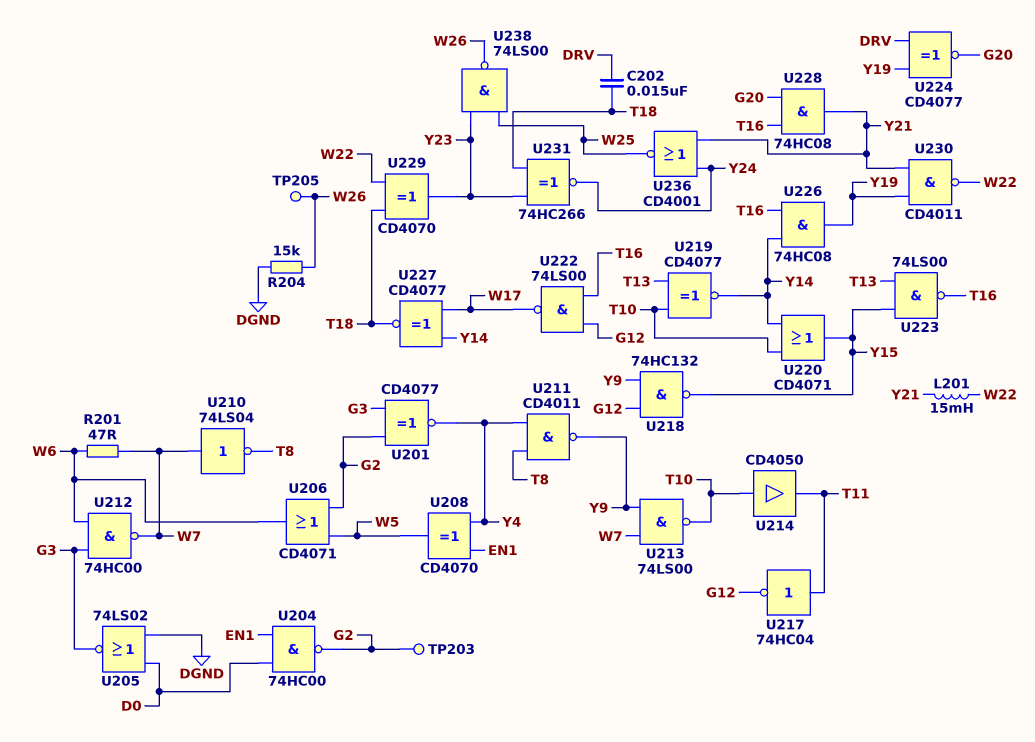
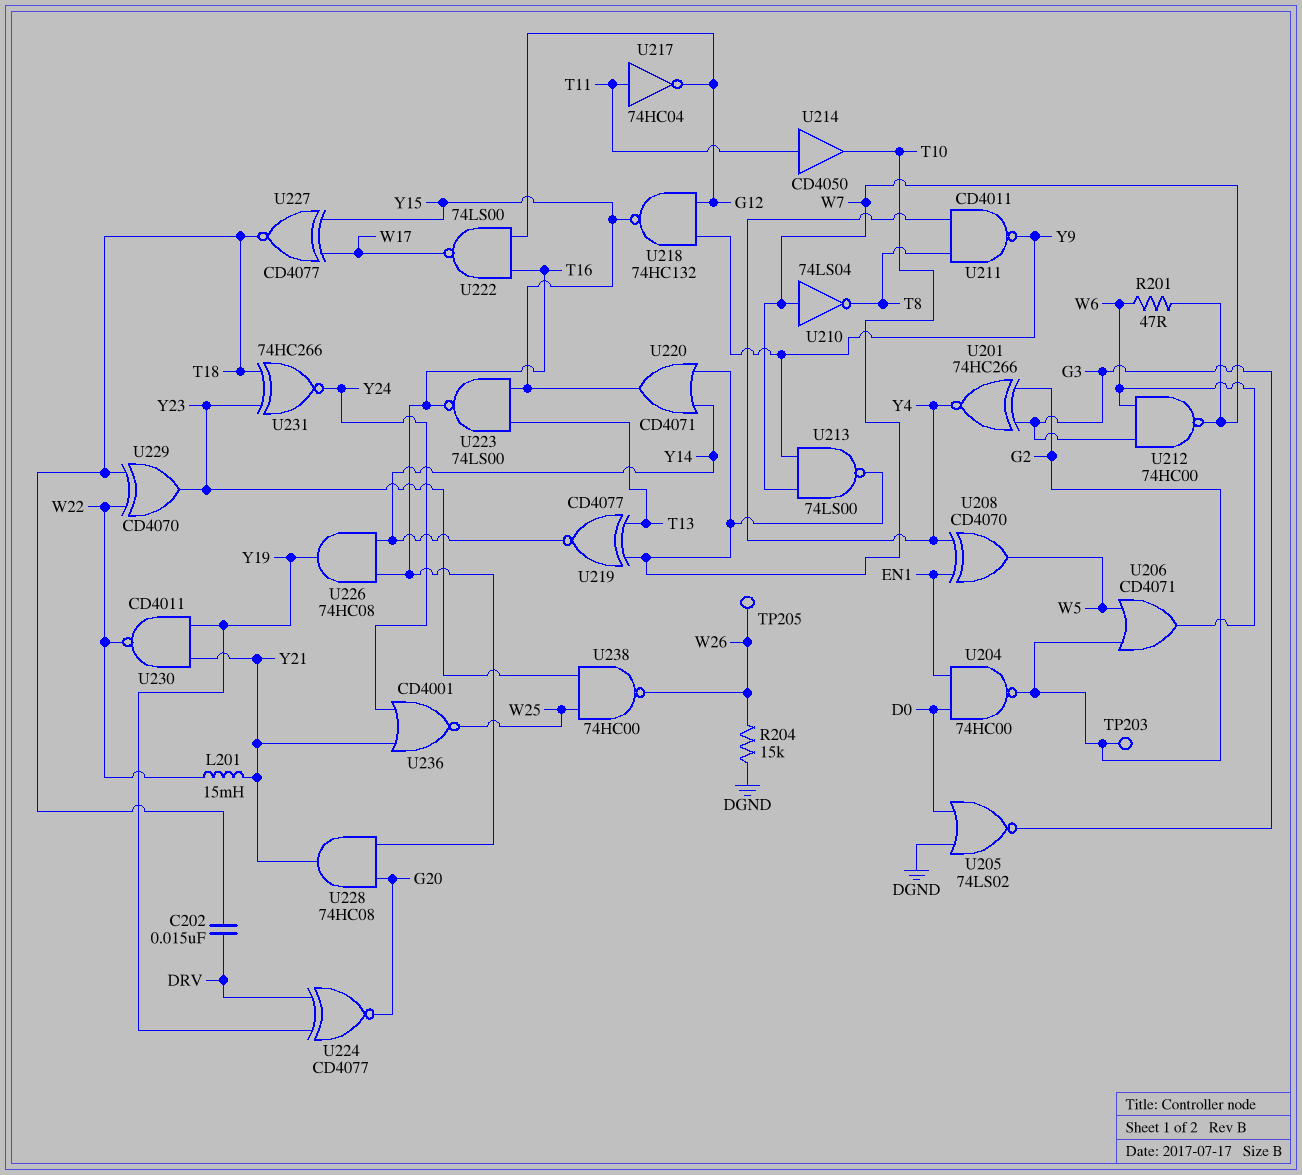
U201: XNOR CD4077 (in G2, in G3, out Y4) -> XNOR 74HC266 (in G2, in G3, out Y4)
U214: buffer CD4050 (in T10, out T11) -> buffer CD4050 (in T11, out T10)
U227: XNOR CD4077 (in W17, in Y14, out T18) -> XNOR CD4077 (in W17, in Y15, out T18)
U238: NAND 74LS00 (in W25, in Y23, out W26) -> NAND 74HC00 (in W25, in Y23, out W26)

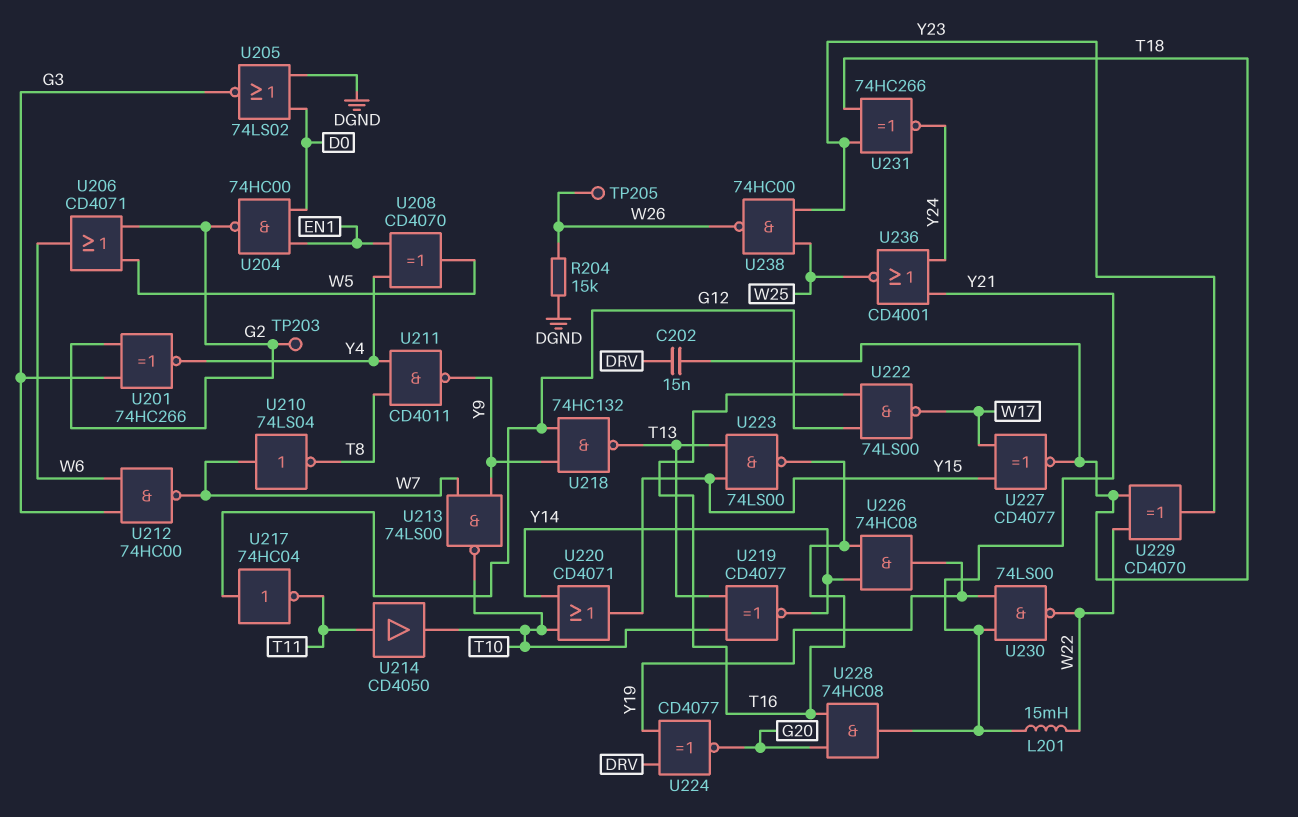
R201: 47 (W6, W7) -> none
U217: NOT 74HC04 (in T11, out G12) -> NOT 74HC04 (in G12, out T11)
U218: NAND 74HC132 (in G12, in Y9, out Y15) -> NAND 74HC132 (in G12, in Y9, out T13)
U230: NAND CD4011 (in Y19, in Y21, out W22) -> NAND 74LS00 (in Y19, in Y21, out W22)

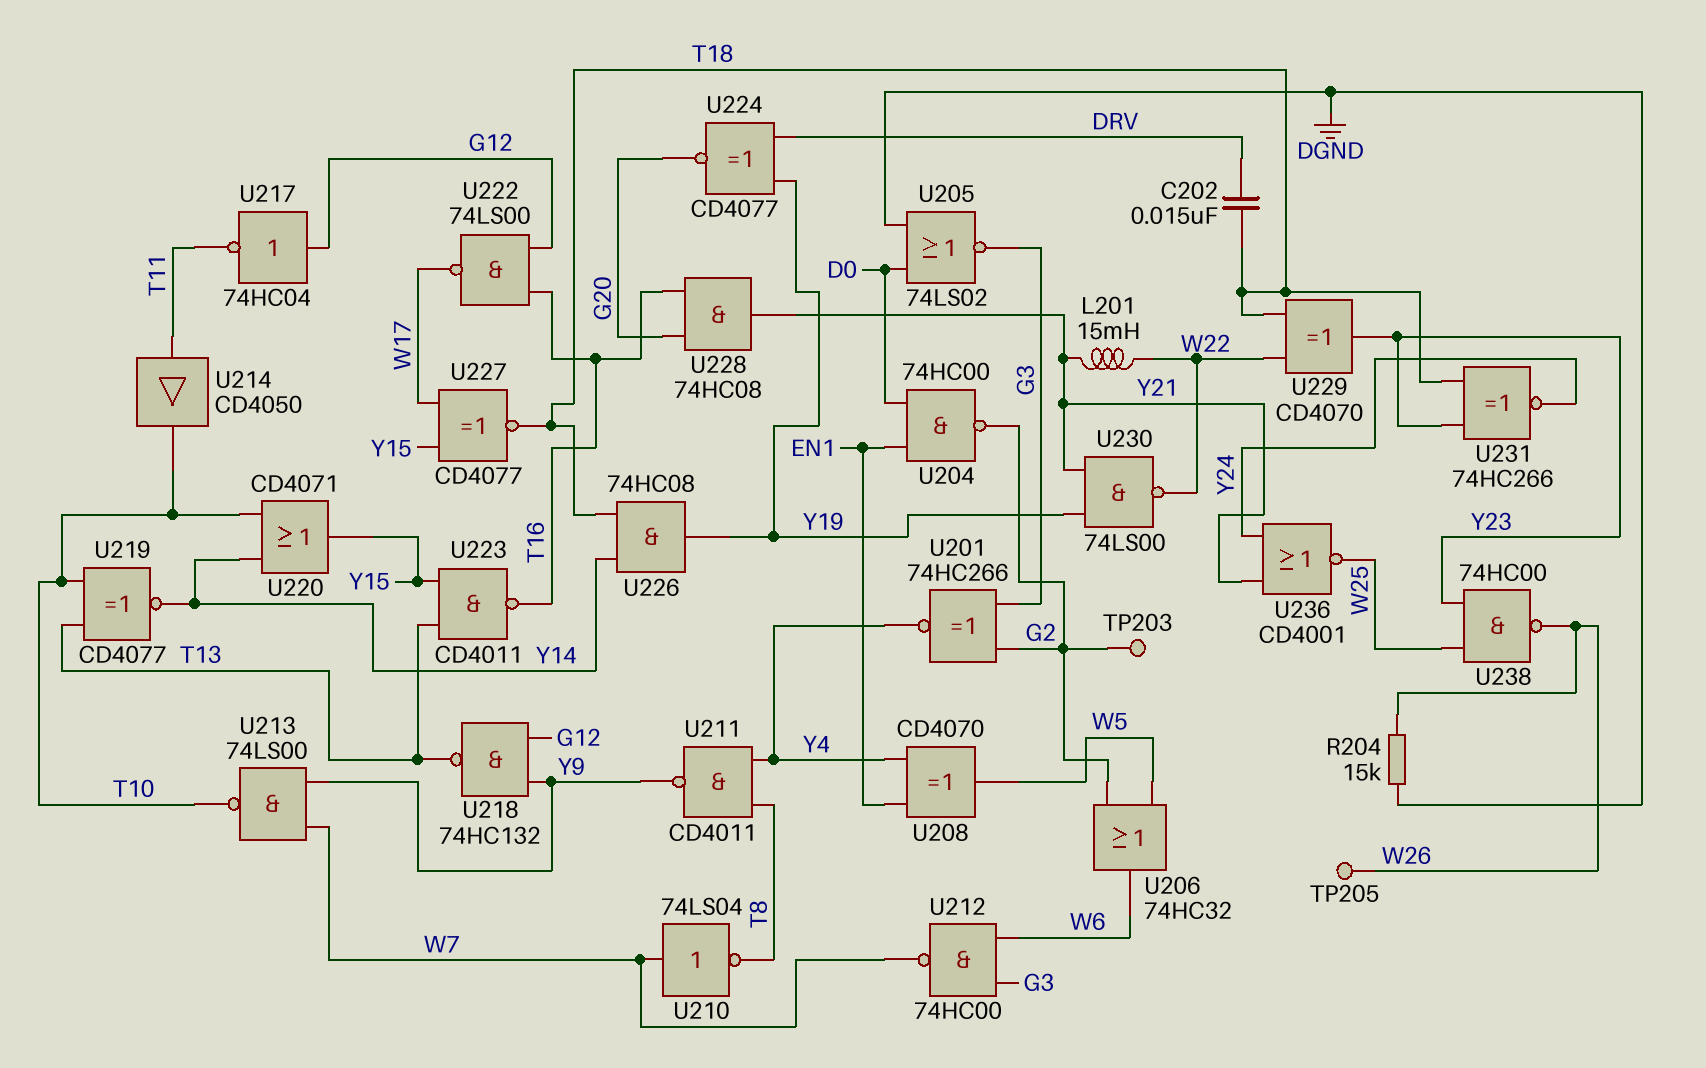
U206: OR CD4071 (in G2, in W5, out W6) -> OR 74HC32 (in G2, in W5, out W6)
U223: NAND 74LS00 (in T13, in Y15, out T16) -> NAND CD4011 (in T13, in Y15, out T16)
U226: AND 74HC08 (in T16, in Y14, out Y19) -> AND 74HC08 (in T18, in Y14, out Y19)

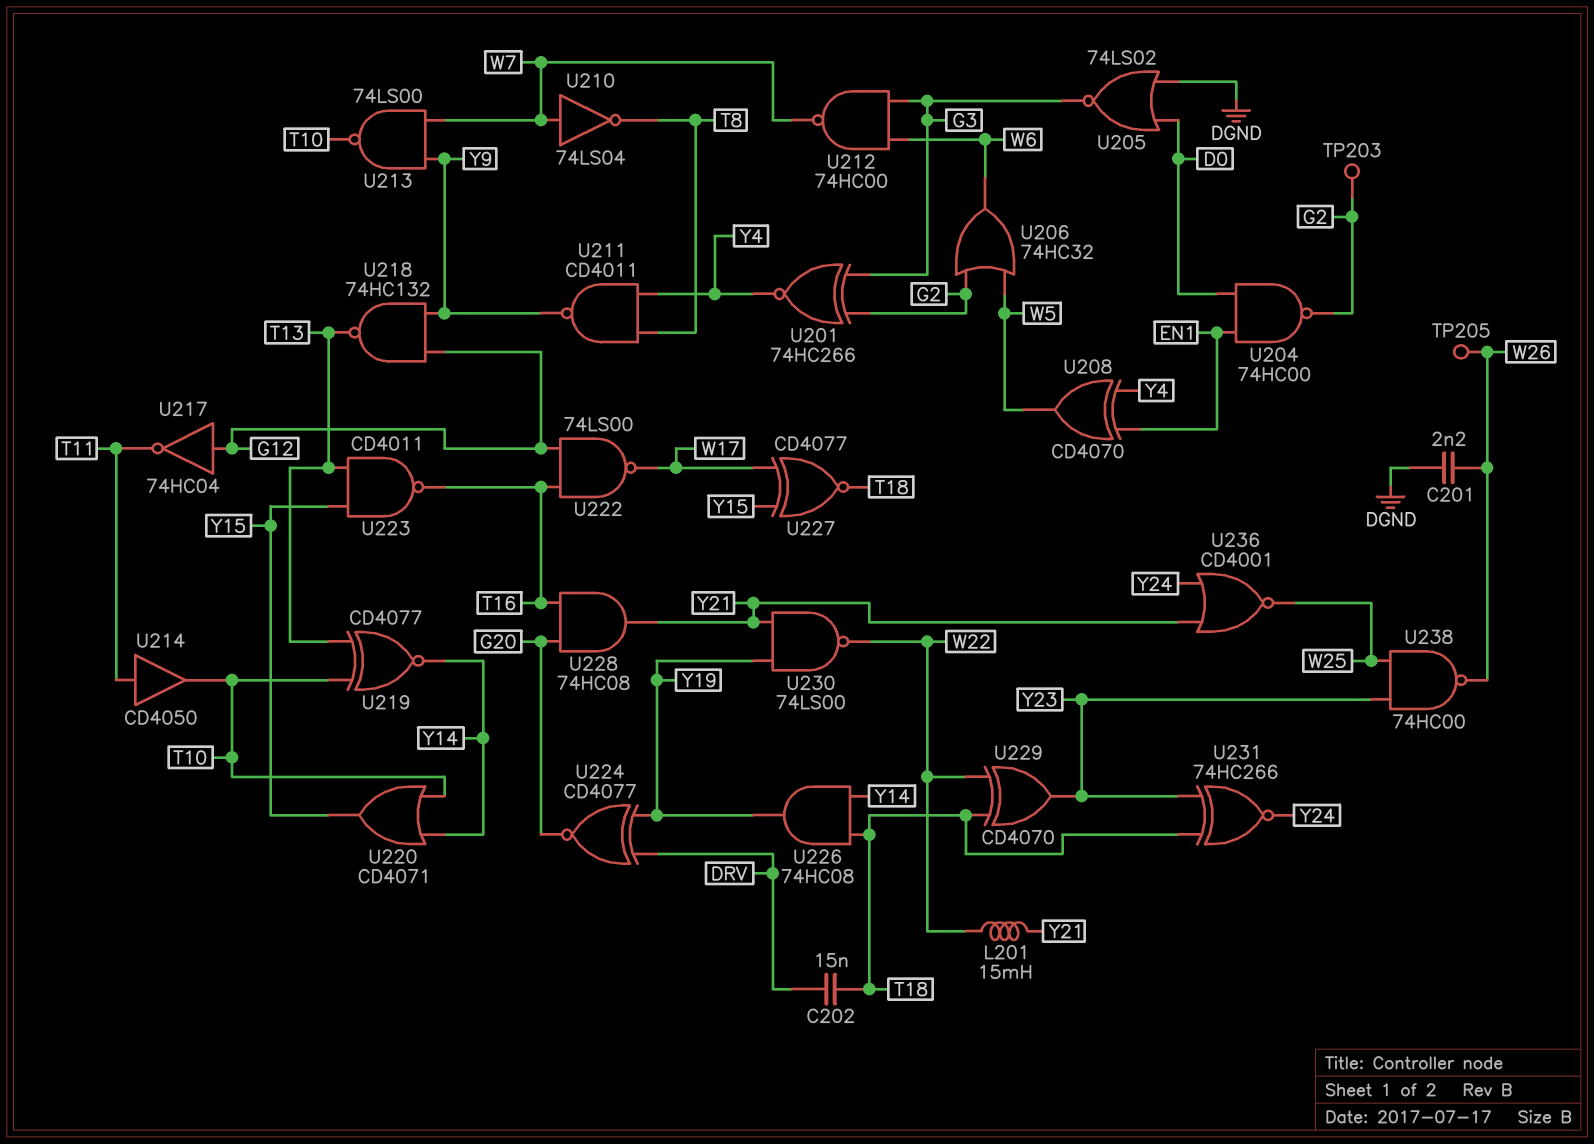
C201: none -> 2.2nF (DGND, W26)
R204: 15k (DGND, W26) -> none

